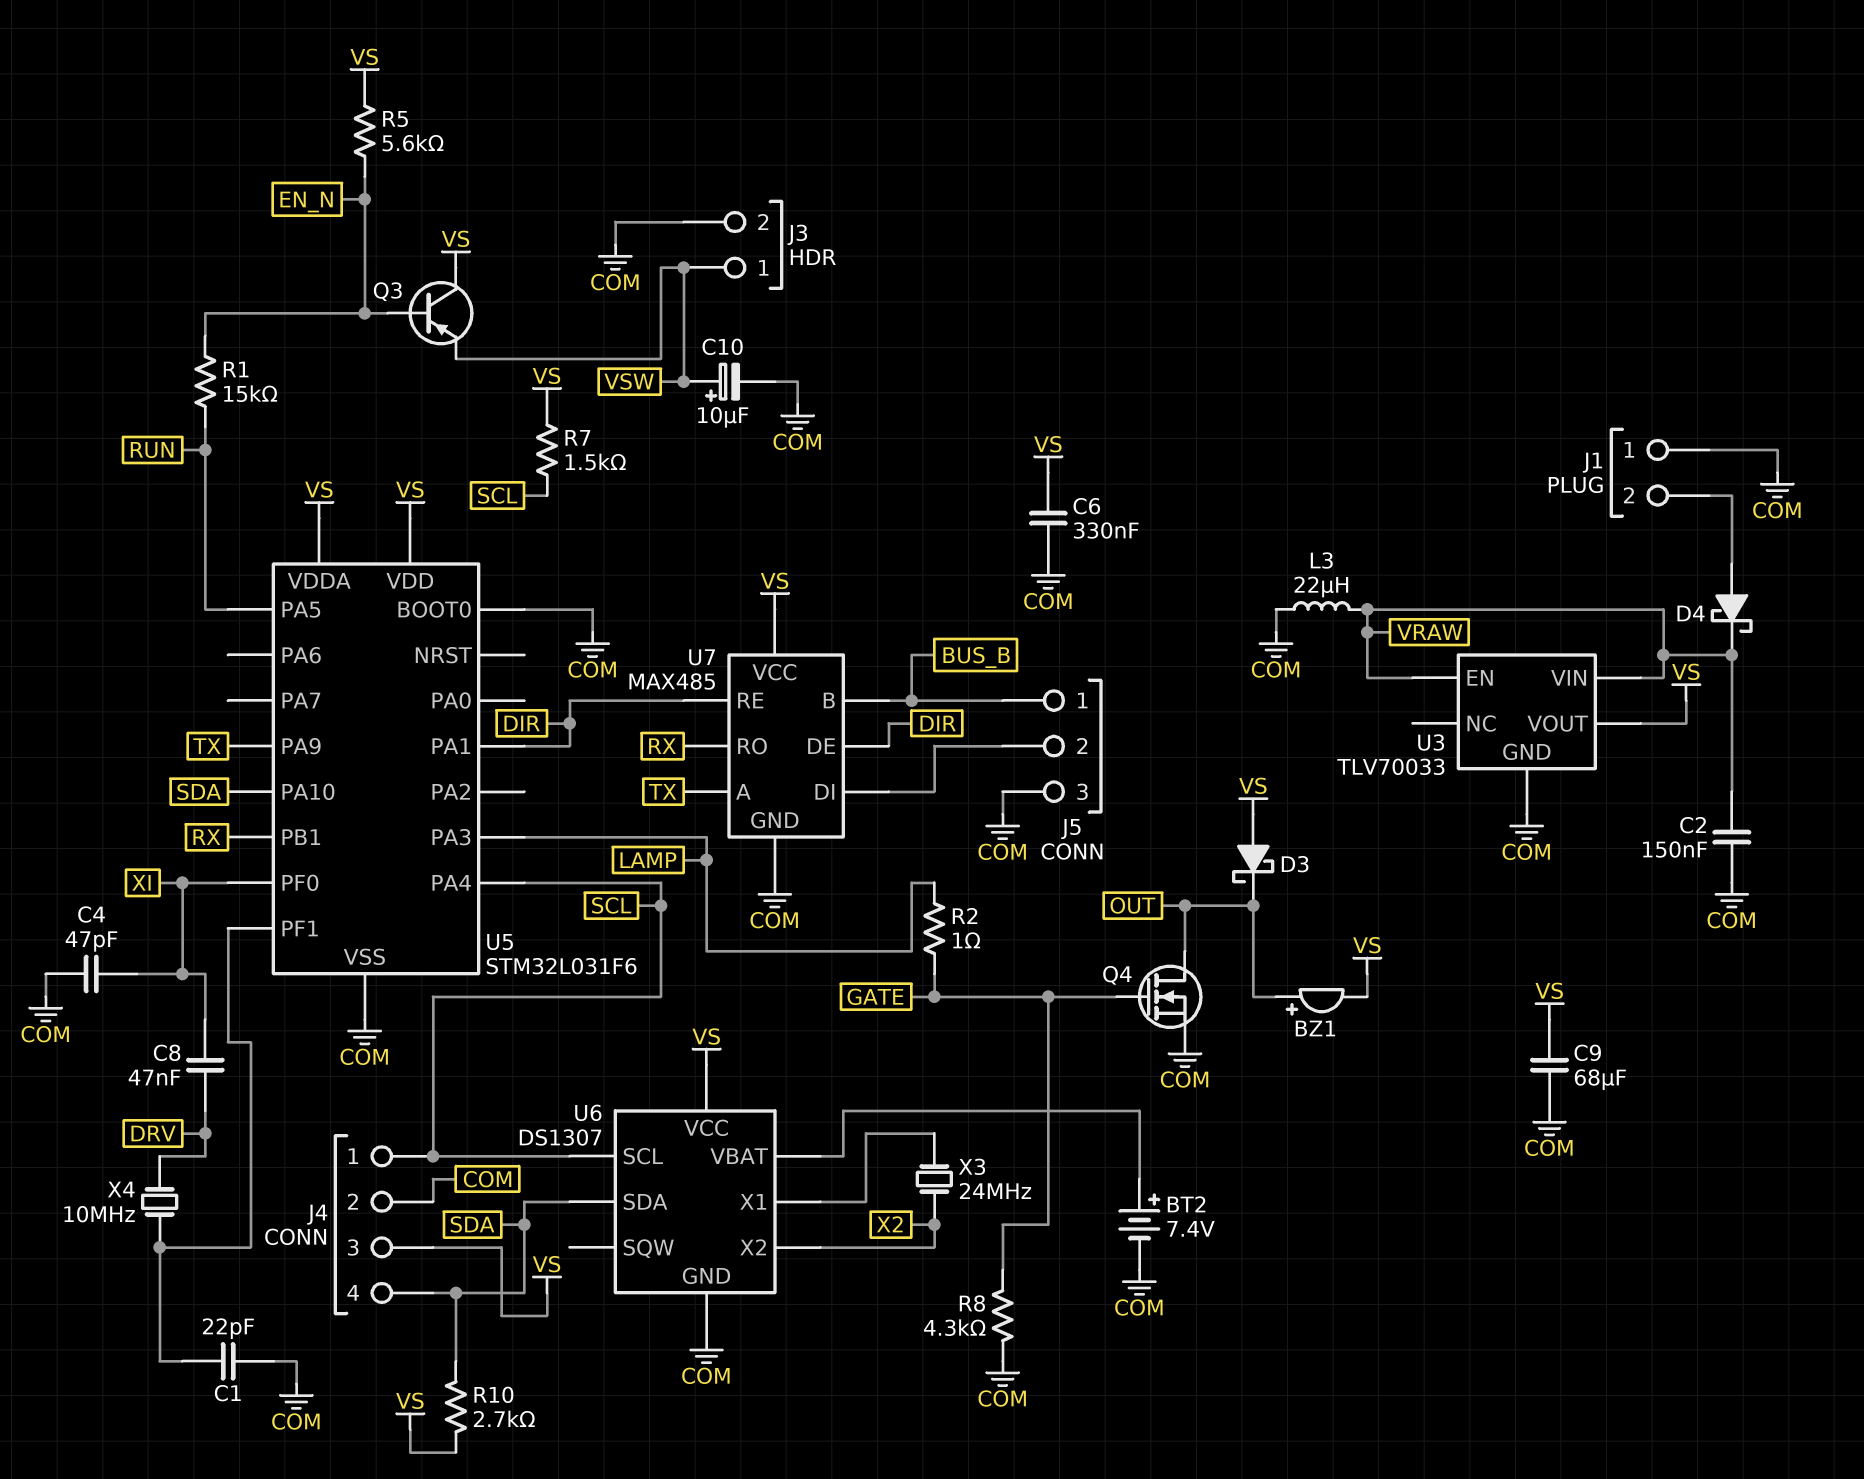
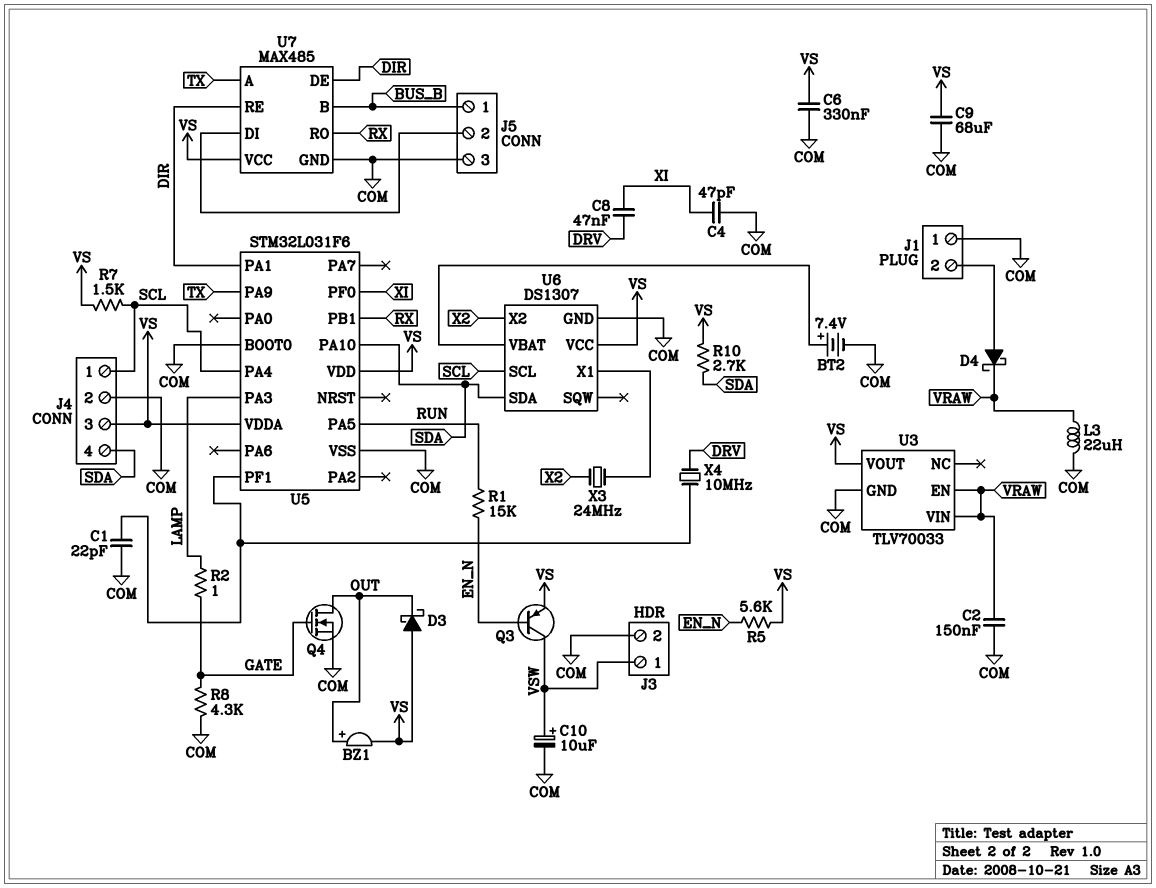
Q3: PNP (B EN_N, C VS, E VSW) -> PNP (B EN_N, C VSW, E VS)

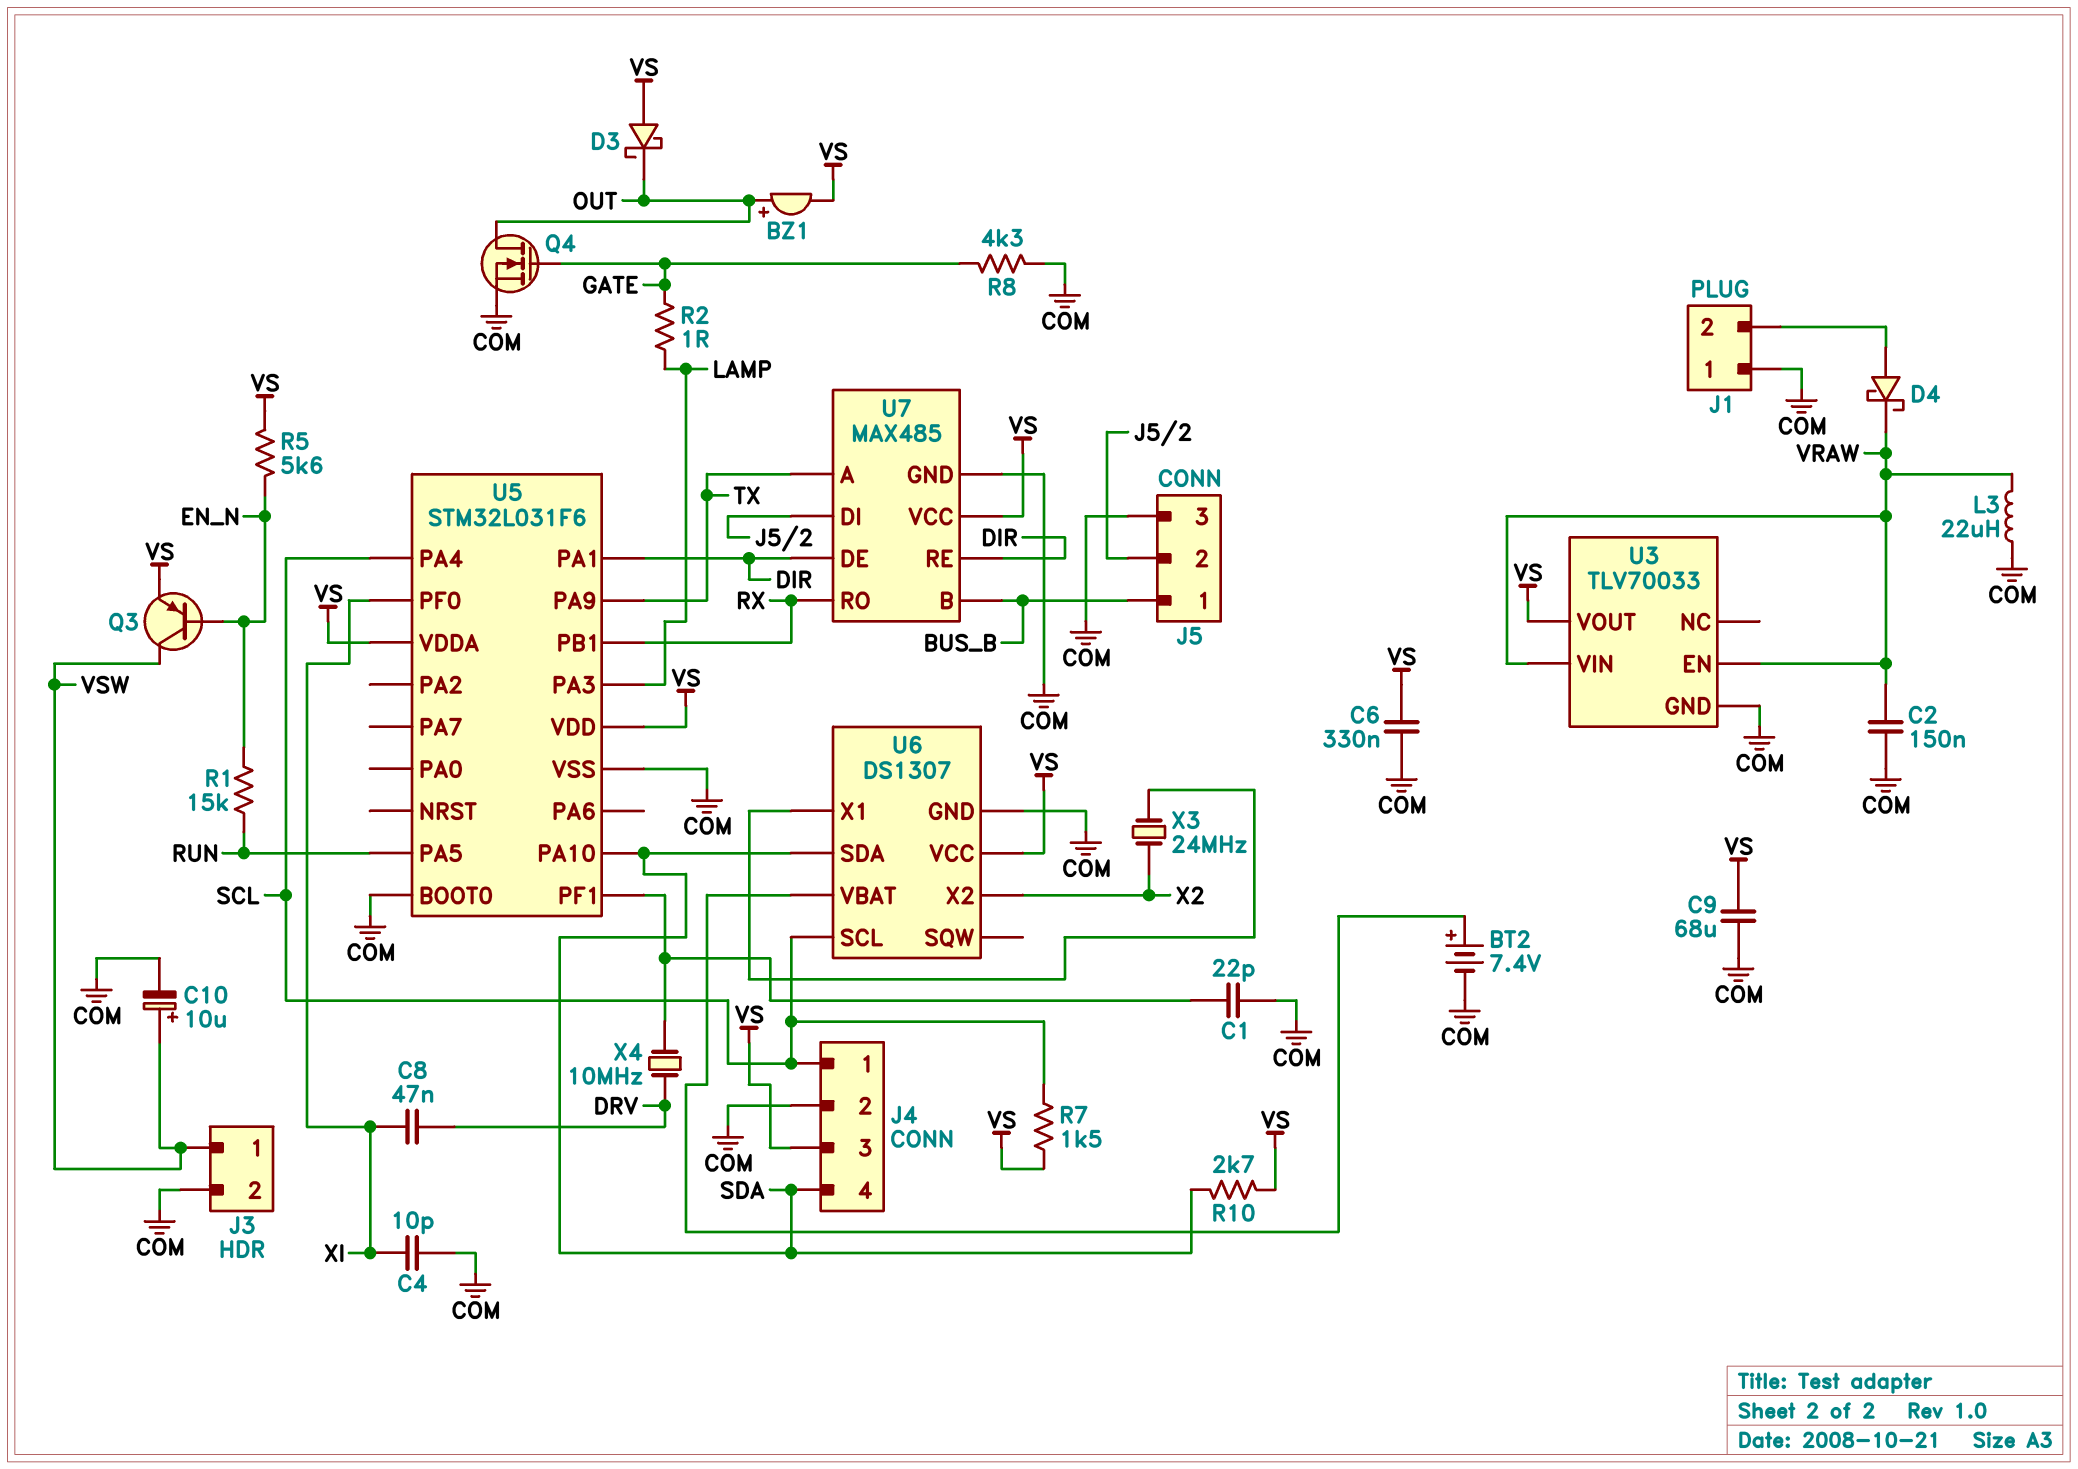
C4: 47pF (COM, XI) -> 10pF (COM, XI)

